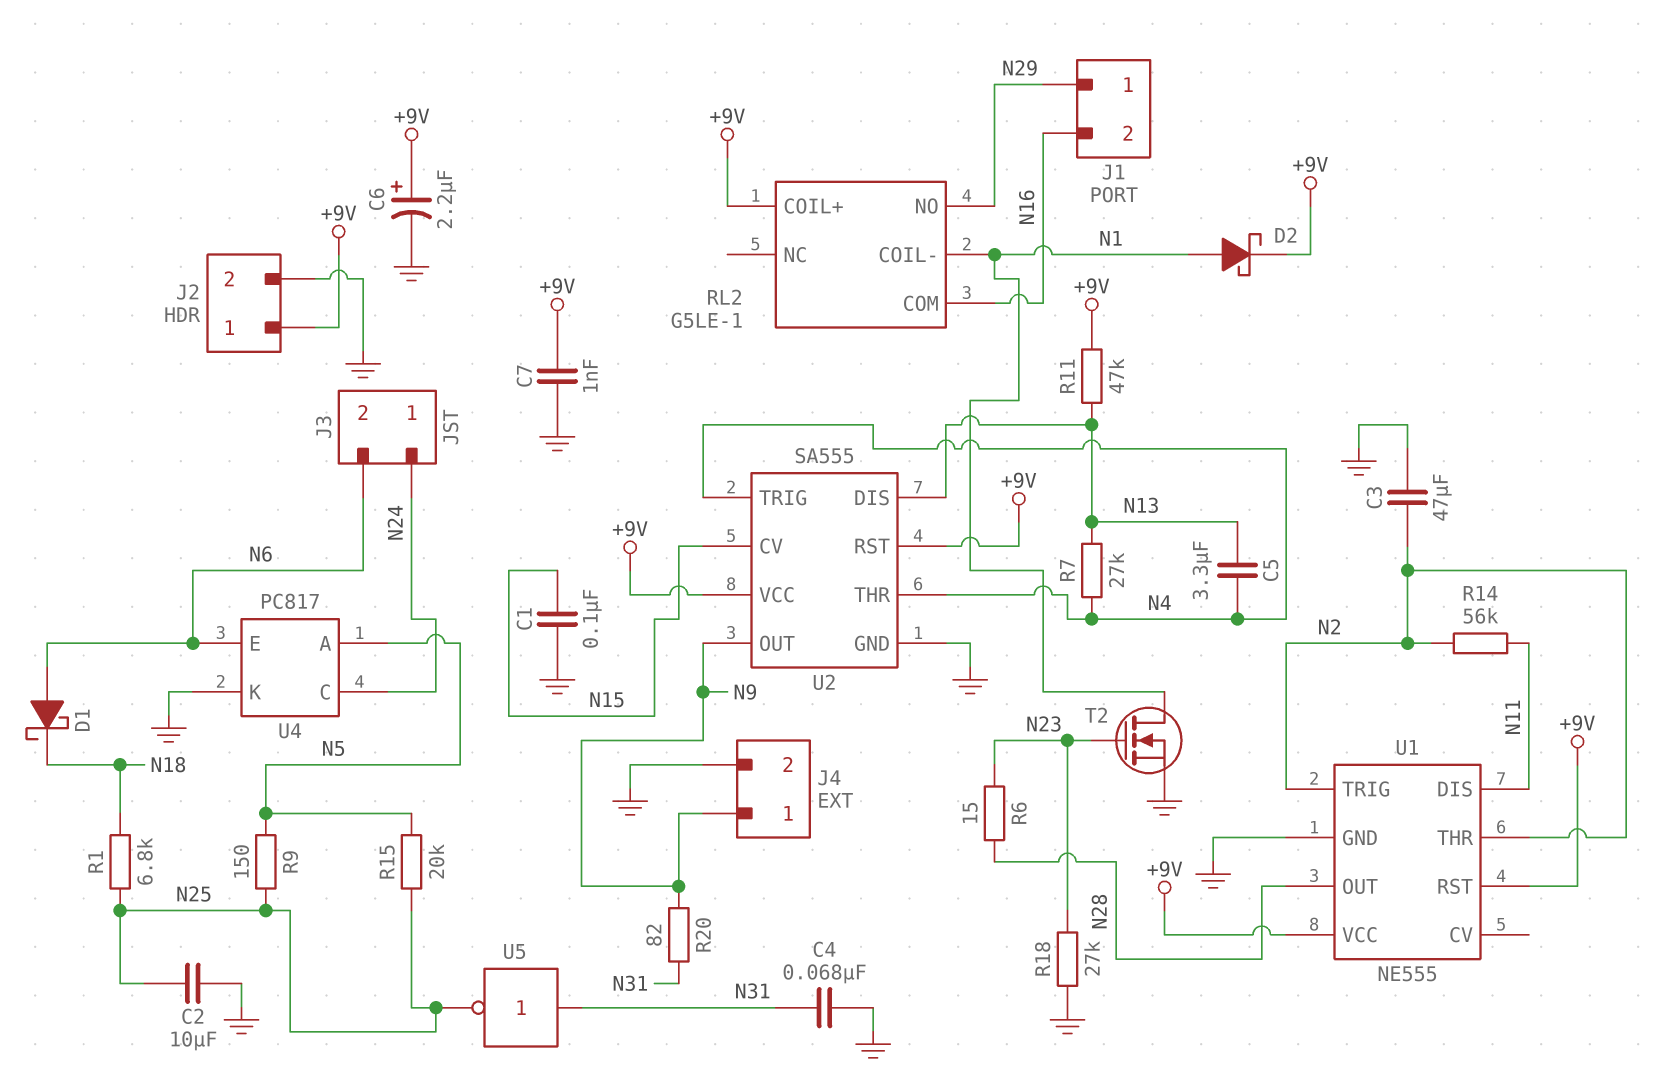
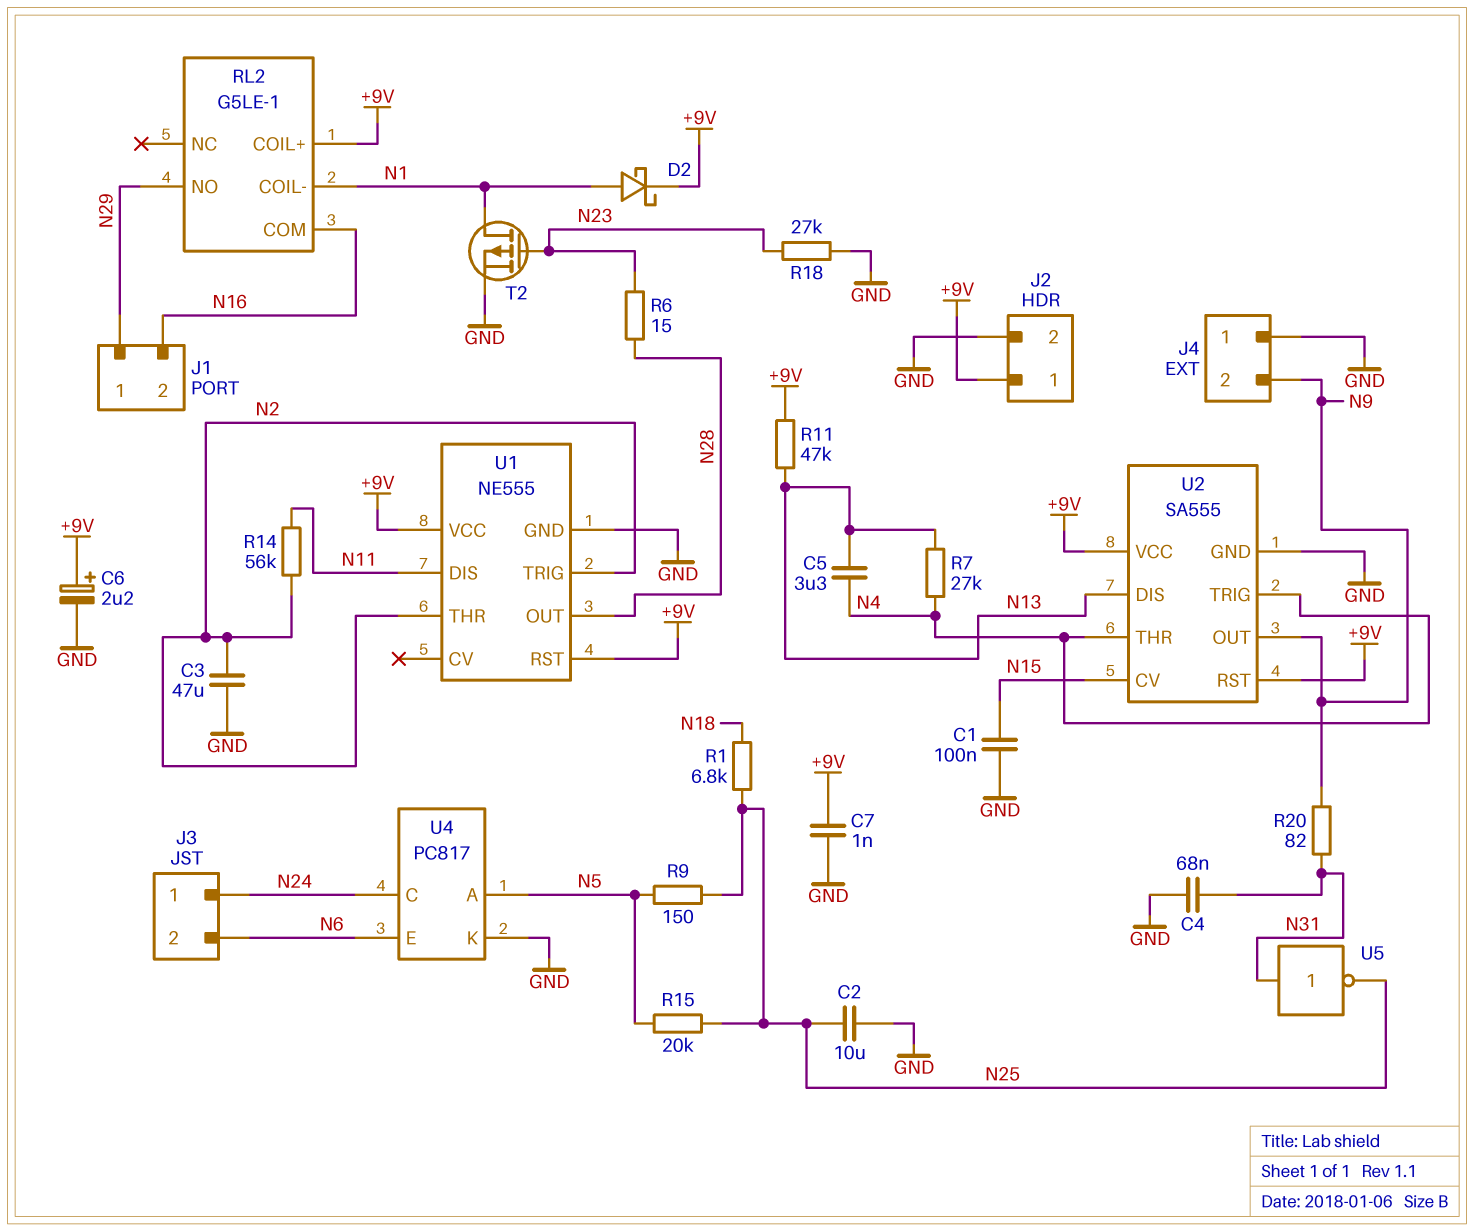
D1: schottky (A N6, K N18) -> none
J4 pin 1: N9 -> GND
J4 pin 2: GND -> N9
T2: NMOS (G N23, D N1, S GND) -> PMOS (G N23, D N1, S GND)

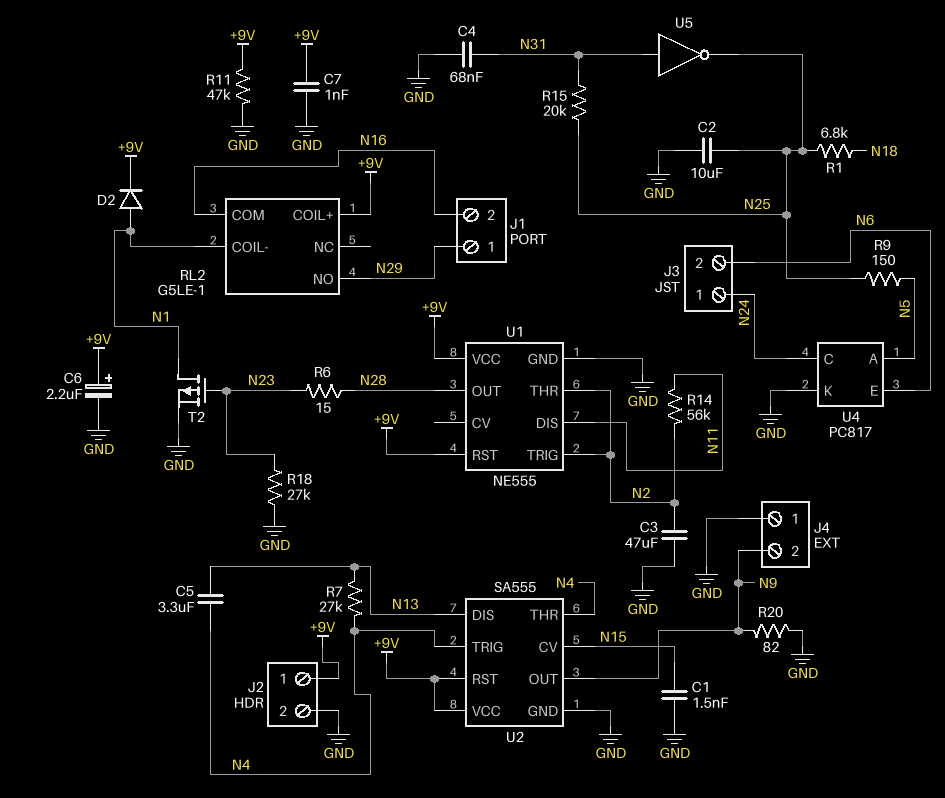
C1: 100nF (GND, N15) -> 1.5nF (GND, N15)
D2: schottky (A N1, K +9V) -> diode (A N1, K +9V)
R11: 47k (+9V, N13) -> 47k (+9V, GND)
R15: 20k (N5, N25) -> 20k (N25, N31)
R20: 82 (N9, N31) -> 82 (GND, N9)

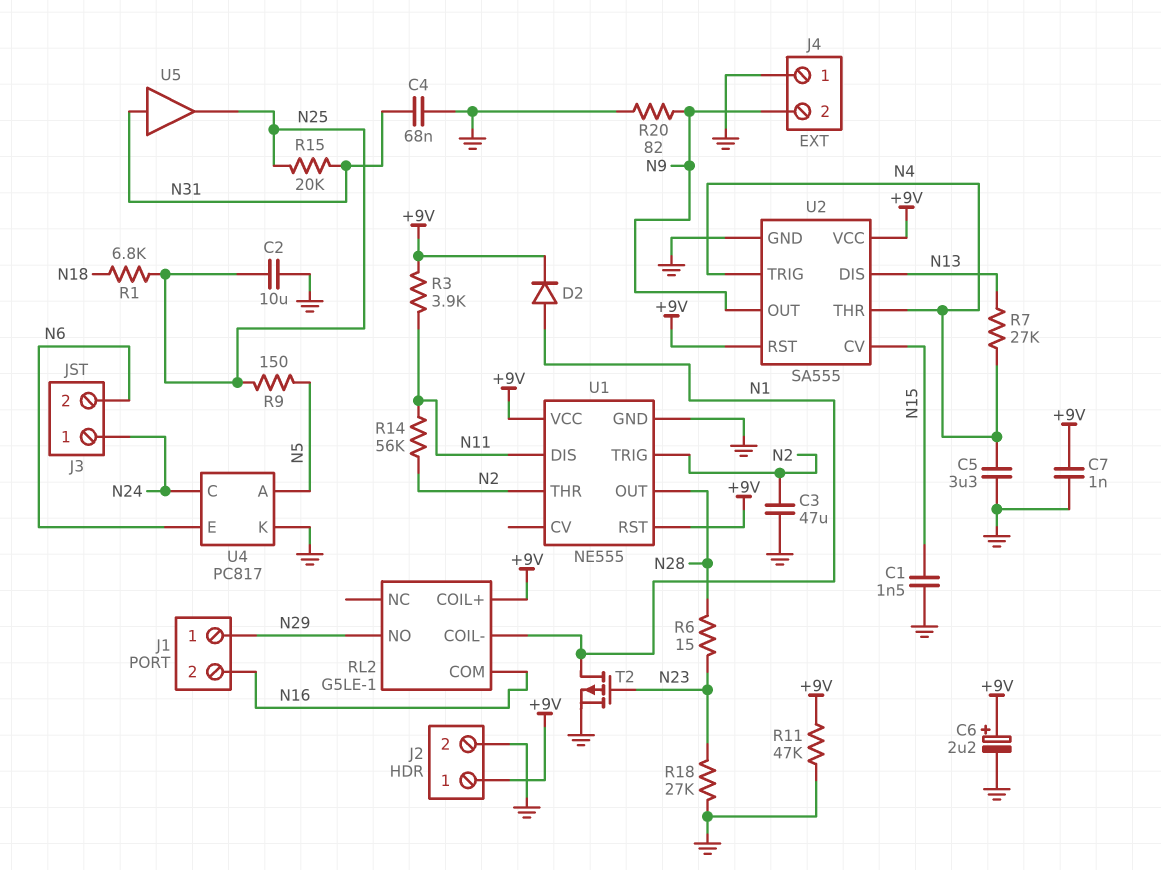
C5: 3.3uF (N4, N13) -> 3.3uF (GND, N4)
R3: none -> 3.9k (+9V, N11)
U5: NOT (in N31, out N25) -> buffer (in N31, out N25)

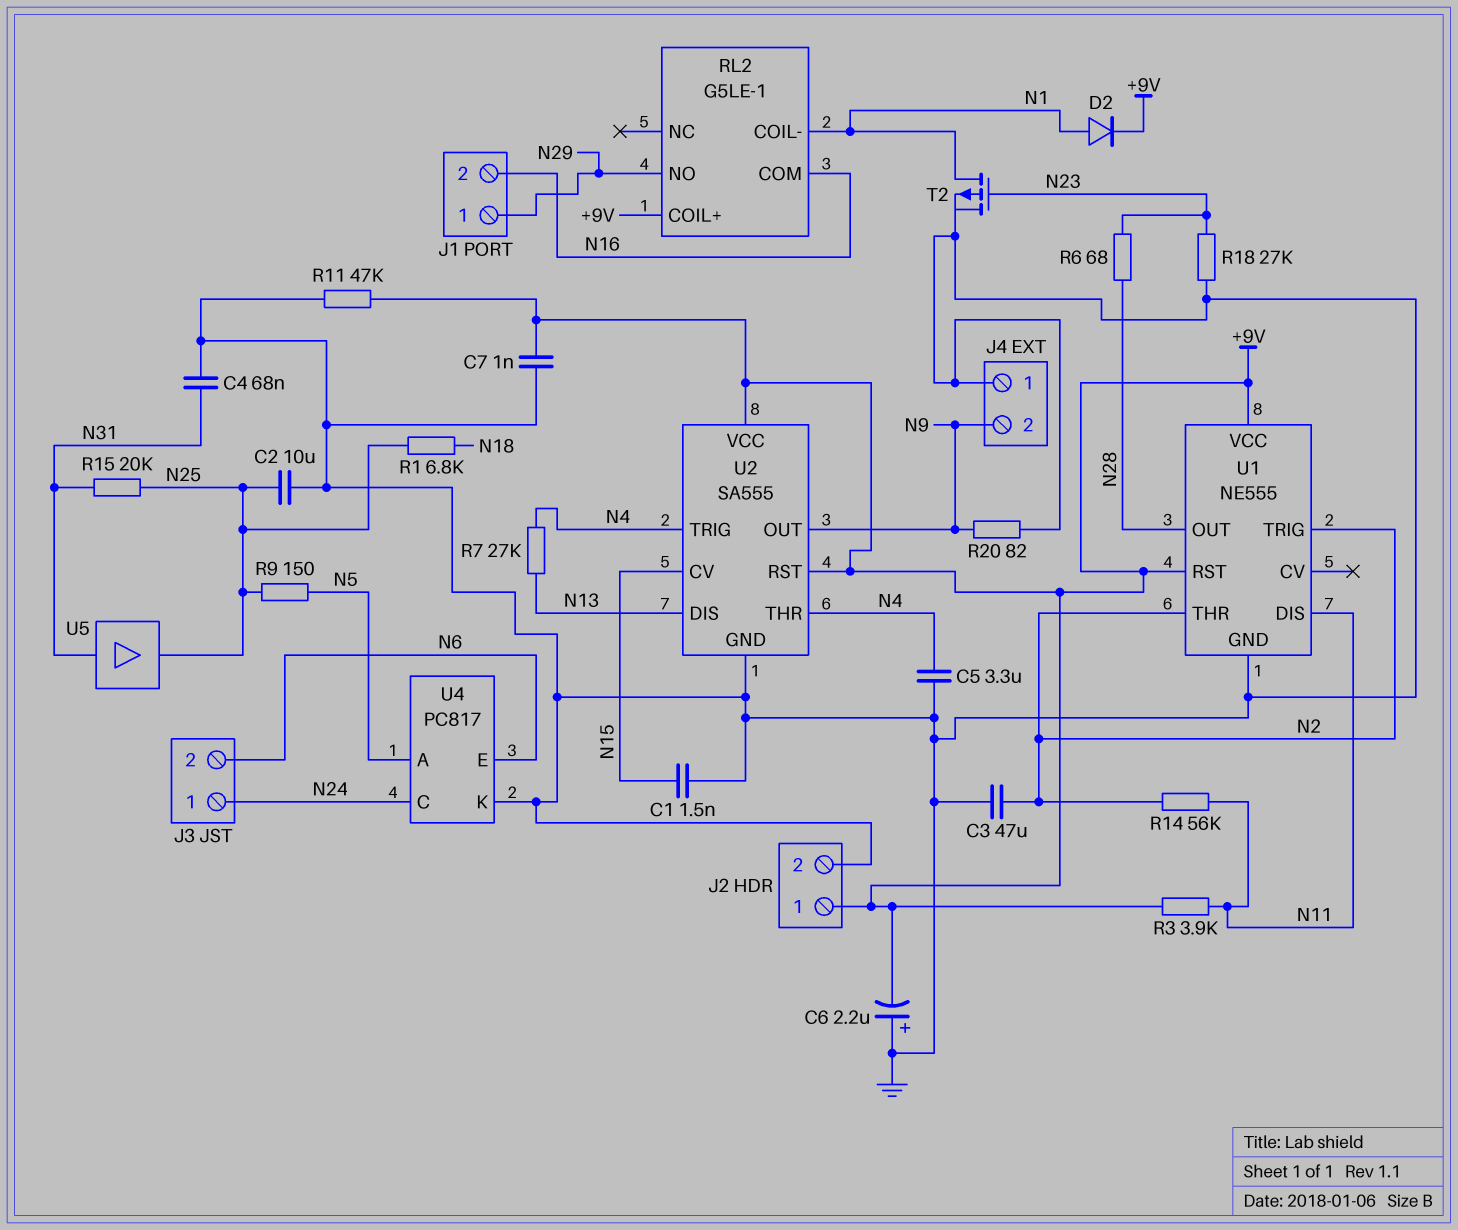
C6: 2.2uF (plus +9V, minus GND) -> 2.2uF (plus GND, minus +9V)
R6: 15 (N23, N28) -> 68 (N23, N28)

